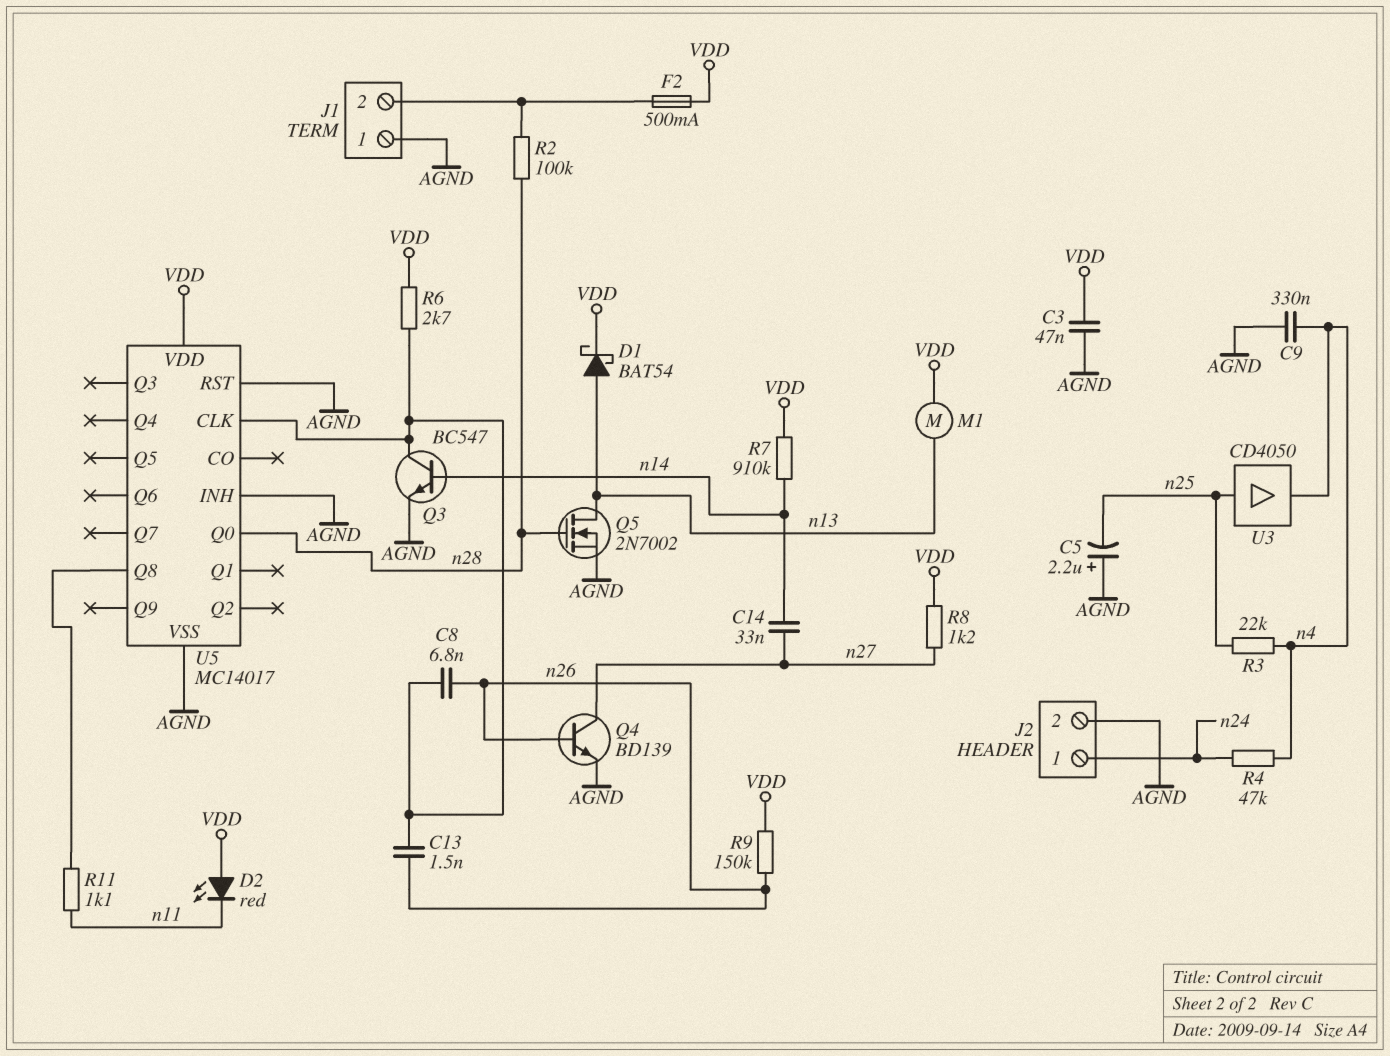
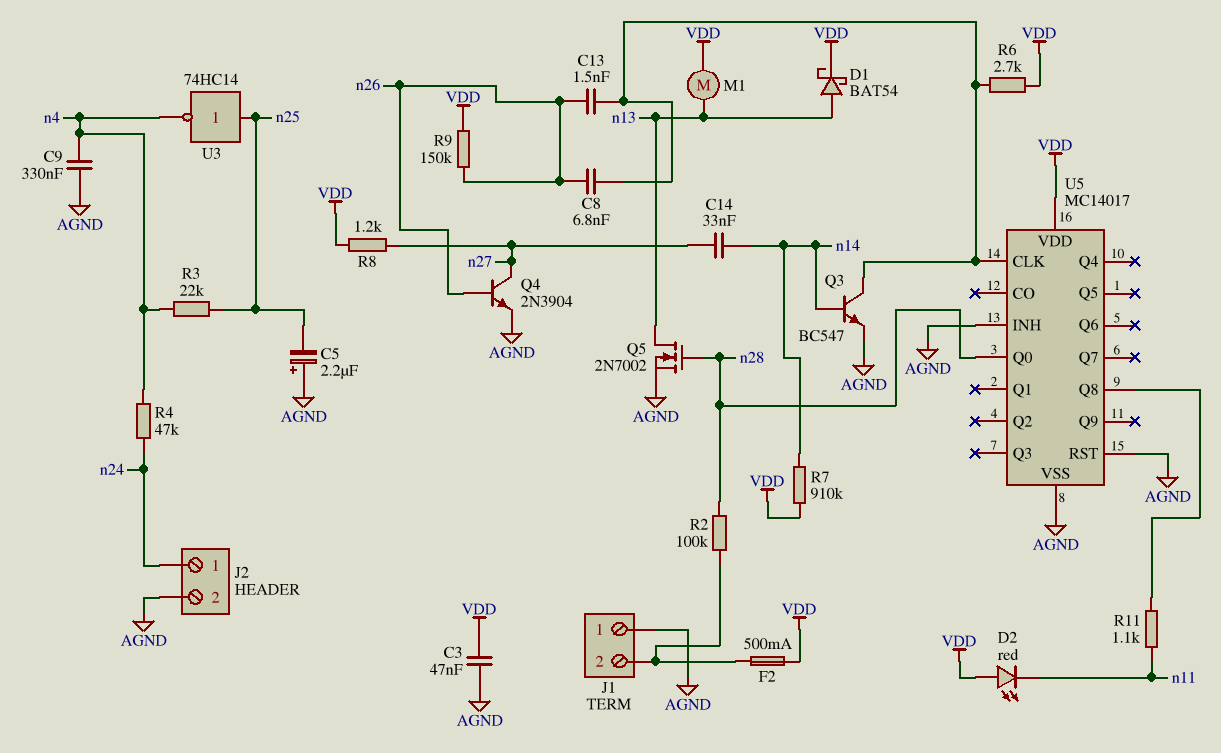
Q4: NPN BD139 (B n26, C n27, E AGND) -> NPN 2N3904 (B n26, C n27, E AGND)
U3: buffer CD4050 (in n25, out n4) -> NOT 74HC14 (in n25, out n4)

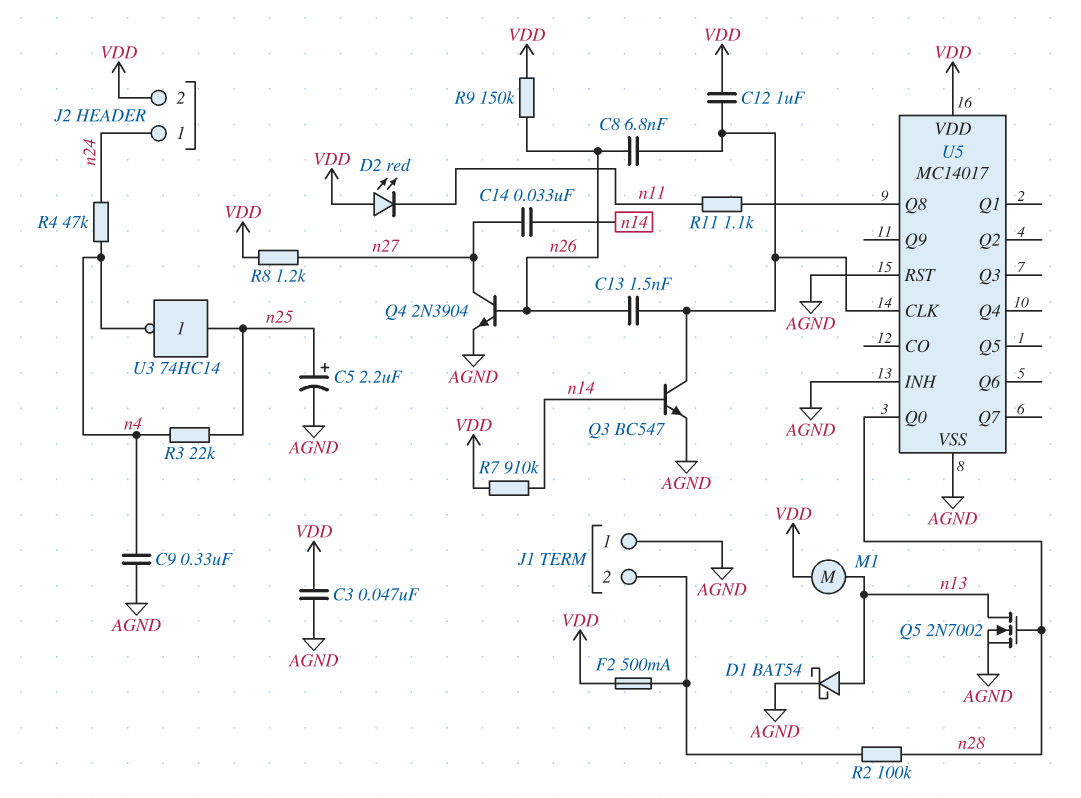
C5: 2.2uF (plus AGND, minus n25) -> 2.2uF (plus n25, minus AGND)
C12: none -> 1uF (U5/CLK, VDD)
D1: schottky BAT54 (A n13, K VDD) -> schottky BAT54 (A n13, K AGND)
J2 pin 2: AGND -> VDD
R6: 2.7k (U5/CLK, VDD) -> none

